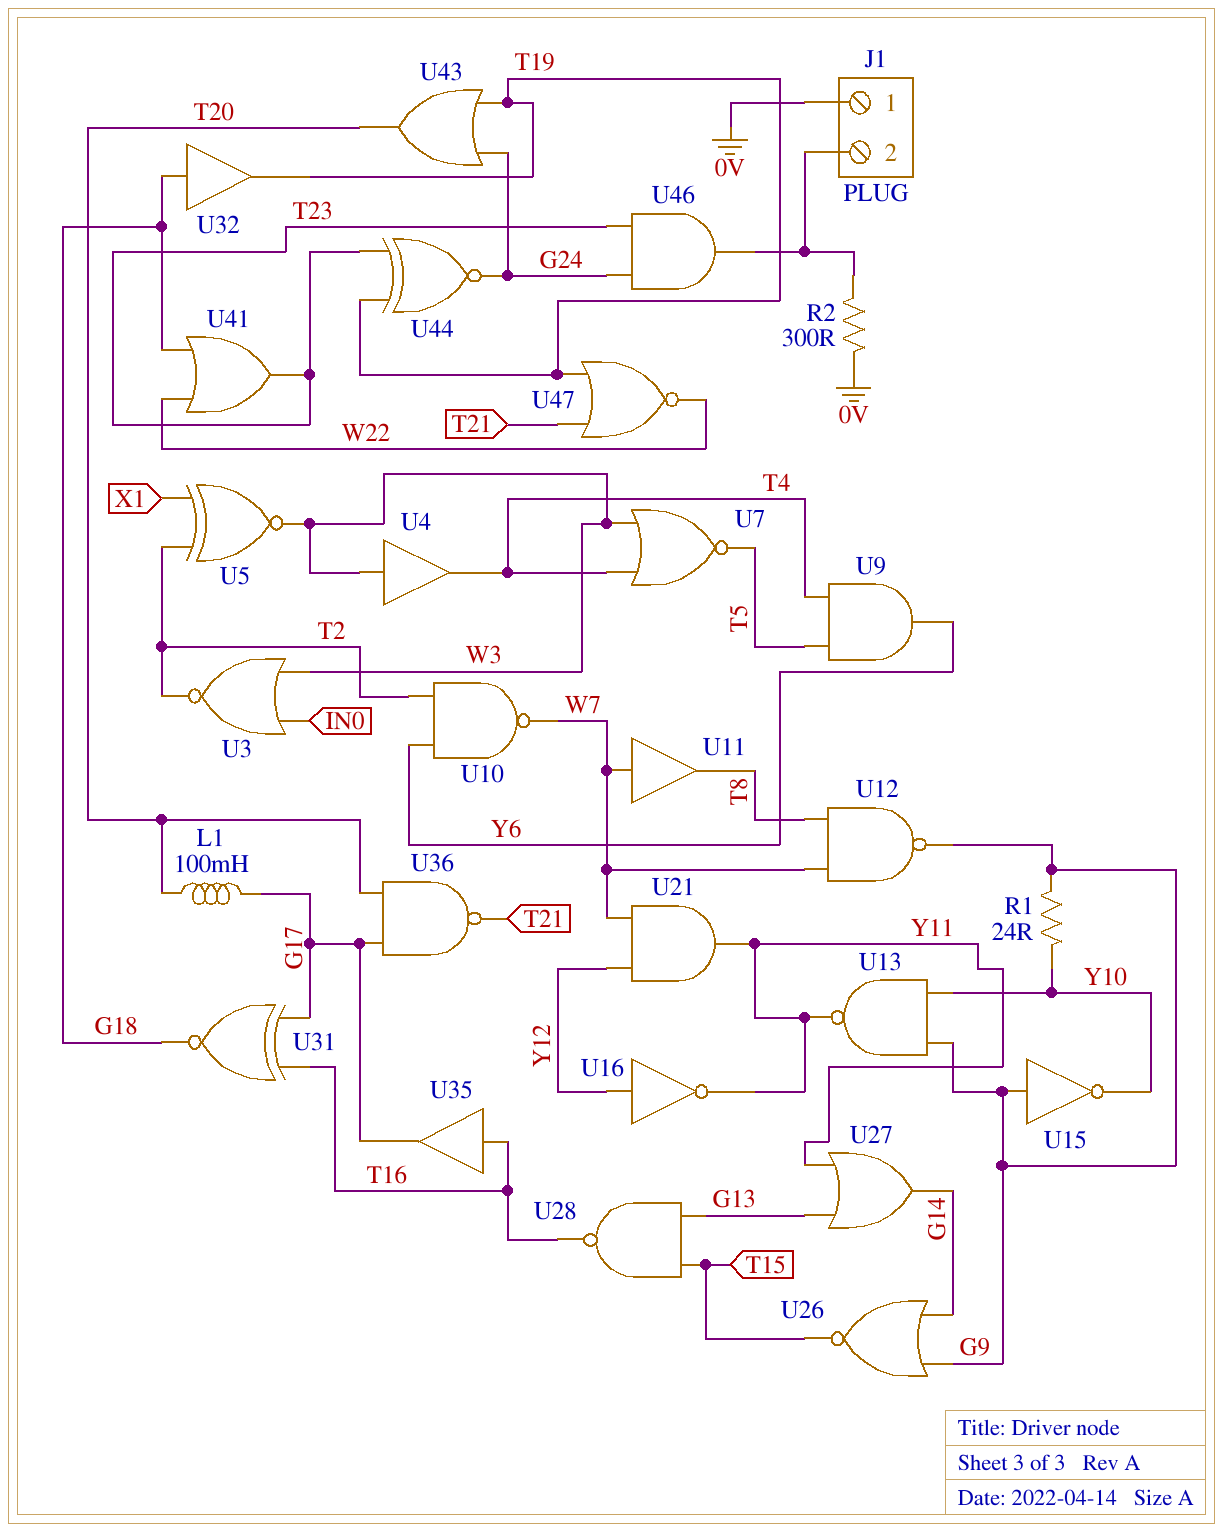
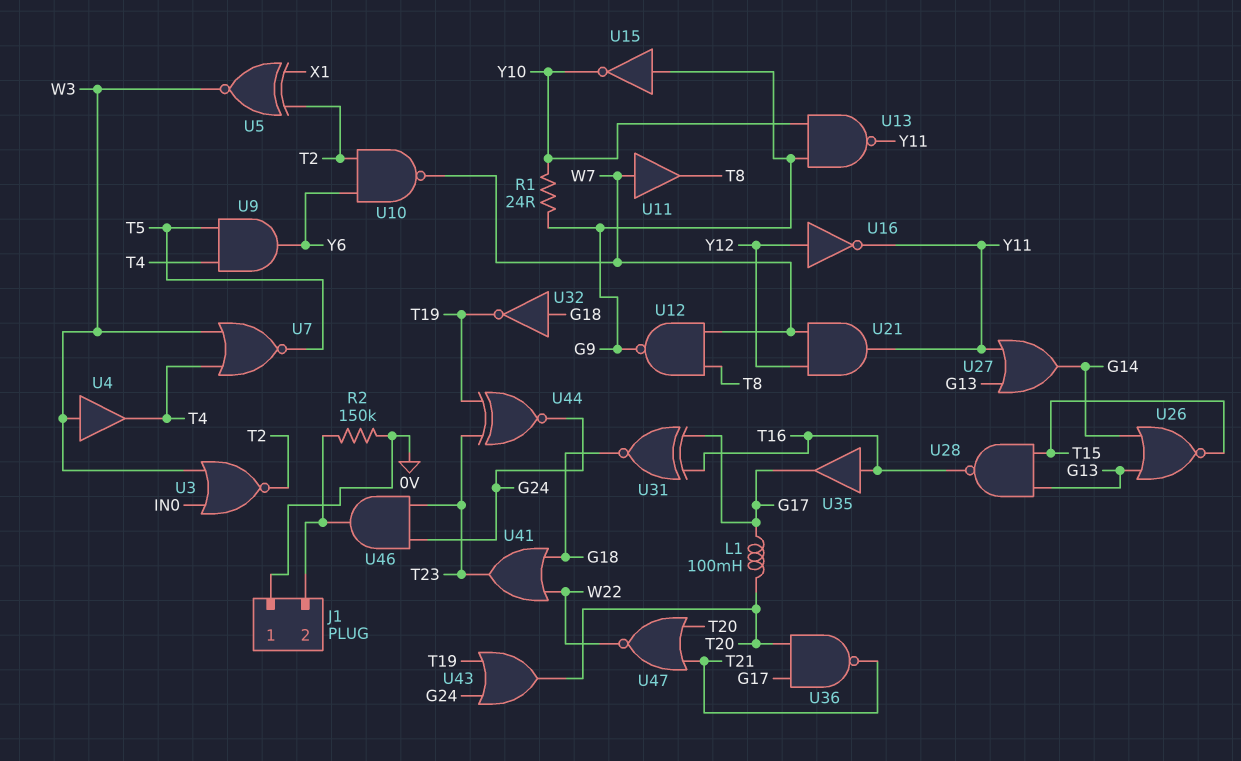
R2: 300 (0V, J1/2) -> 150k (0V, J1/2)
U26: NOR (in G9, in G14, out T15) -> NOR (in G13, in G14, out T15)
U32: buffer (in G18, out T19) -> NOT (in G18, out T19)
U47: NOR (in T19, in T21, out W22) -> NOR (in T20, in T21, out W22)

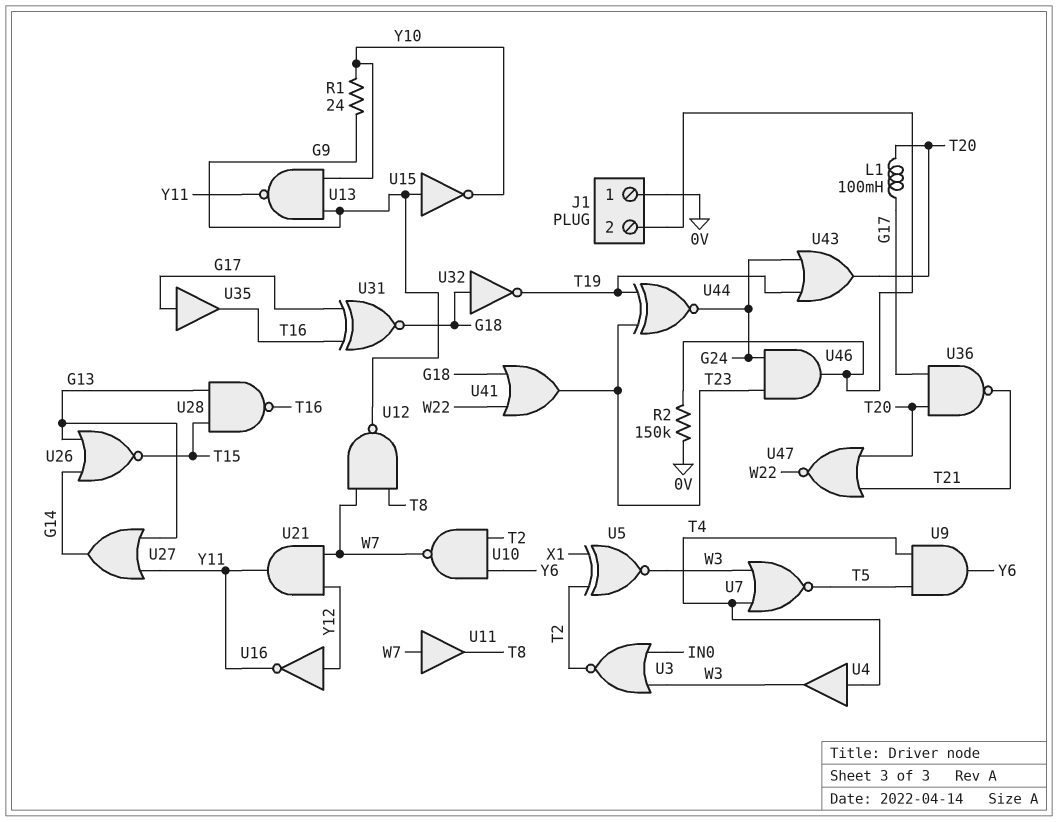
U4: buffer (in W3, out T4) -> buffer (in T4, out W3)
U35: buffer (in T16, out G17) -> buffer (in G17, out T16)

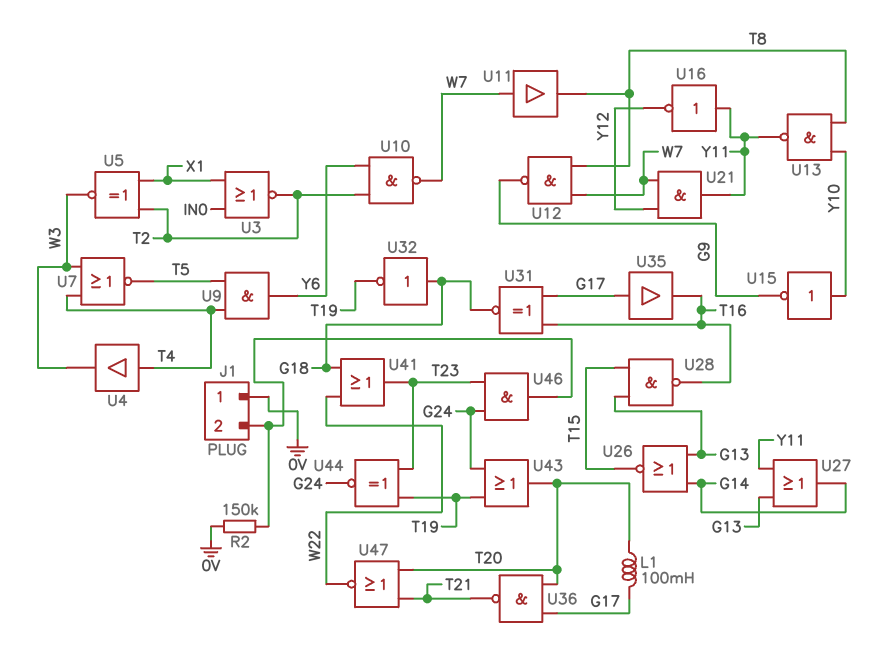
R1: 24 (G9, Y10) -> none
U3: NOR (in IN0, in W3, out T2) -> NOR (in IN0, in X1, out T2)
U13: NAND (in G9, in Y10, out Y11) -> NAND (in T8, in Y10, out Y11)
U15: NOT (in G9, out Y10) -> NOT (in Y10, out G9)
U16: NOT (in Y12, out Y11) -> NOT (in Y11, out Y12)

